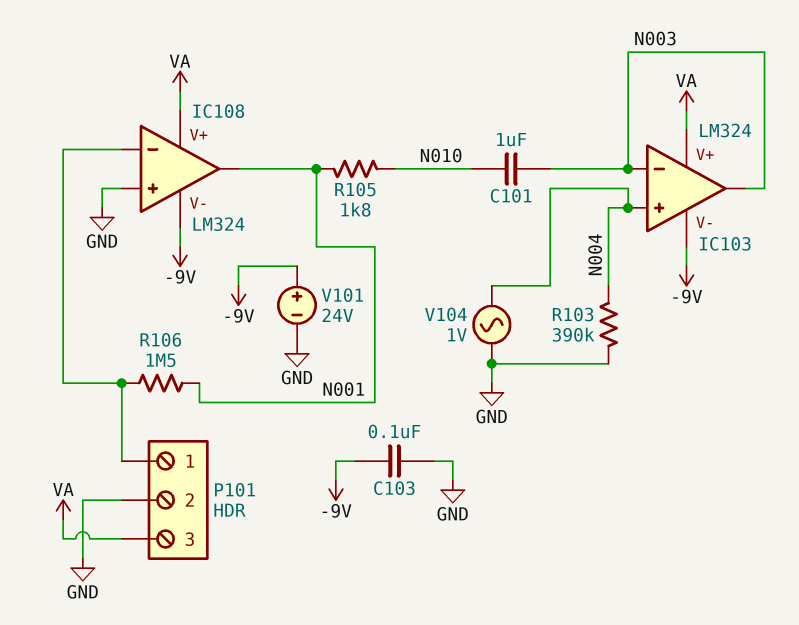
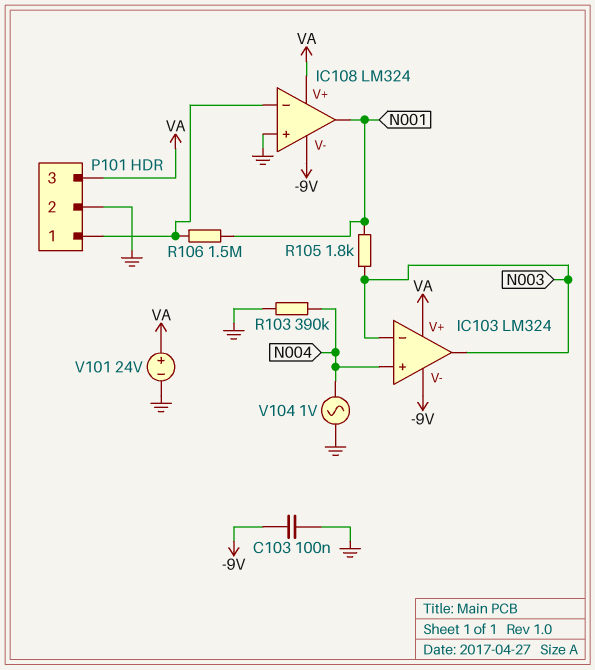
C101: 1uF (N003, N010) -> none
R105: 1.8k (N001, N010) -> 1.8k (N001, N003)
V101: 24V (plus -9V, minus GND) -> 24V (plus VA, minus GND)

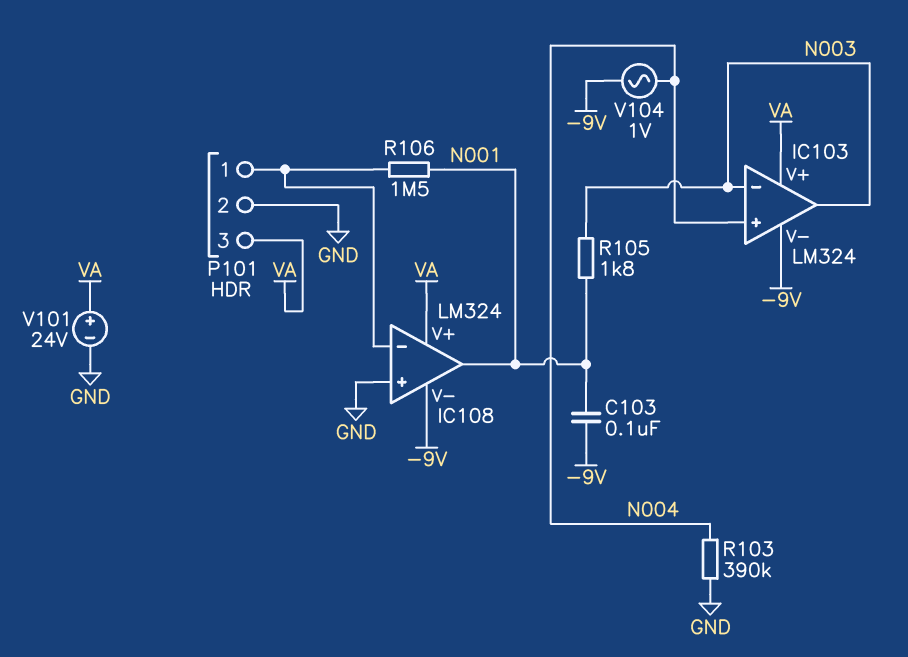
C103: 100nF (-9V, GND) -> 100nF (-9V, N001)
V104: AC 1V (GND, N004) -> AC 1V (-9V, N004)

